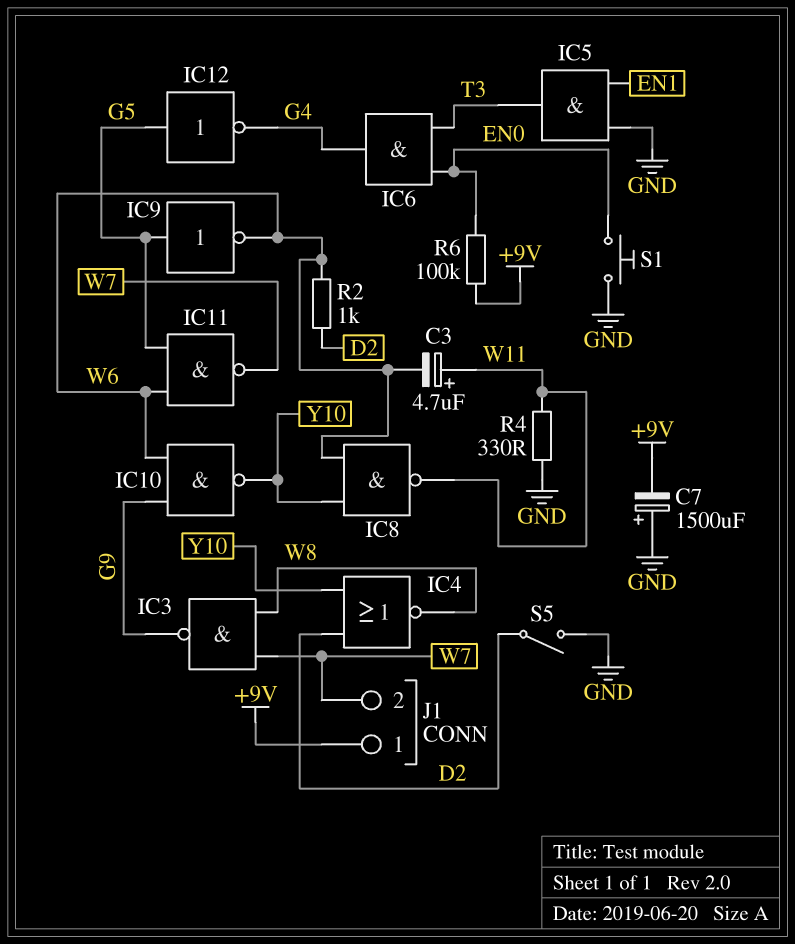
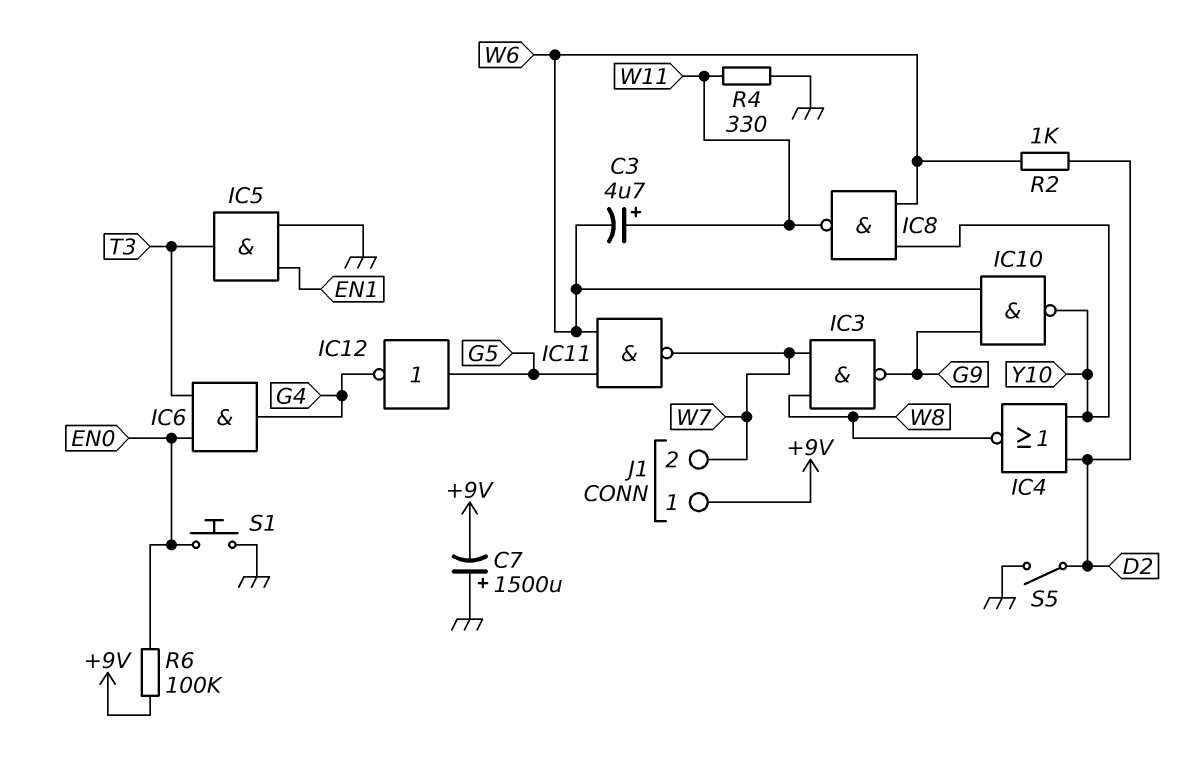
IC9: NOT (in G5, out W6) -> none

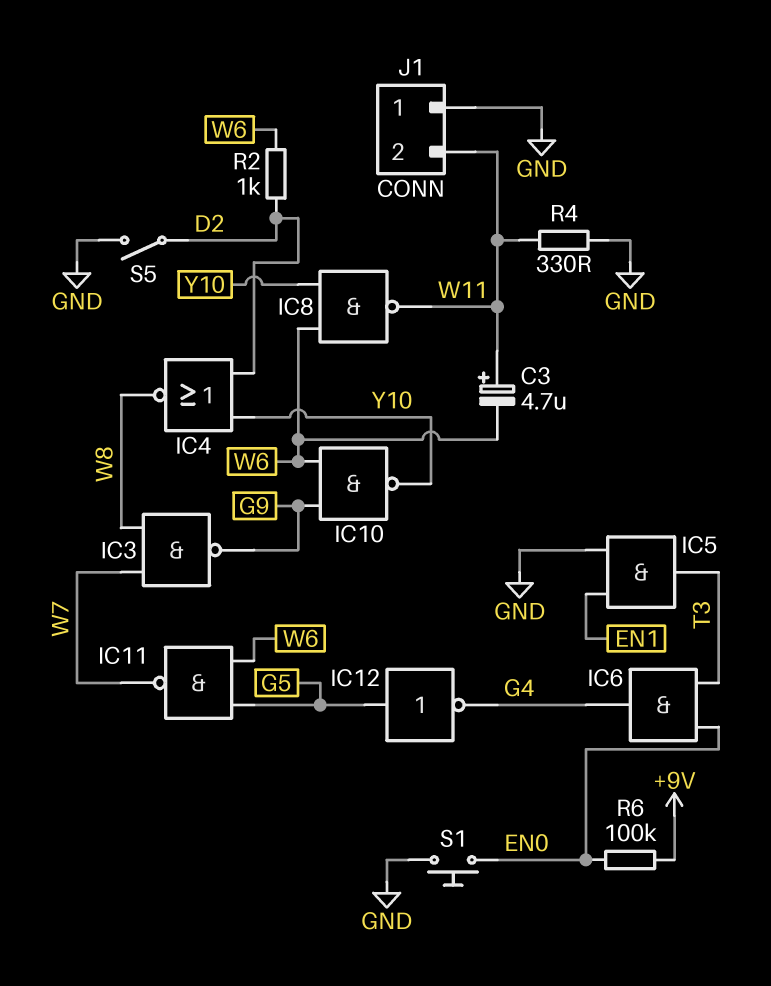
C7: 1500uF (plus GND, minus +9V) -> none
J1 pin 1: +9V -> GND
J1 pin 2: W7 -> W11

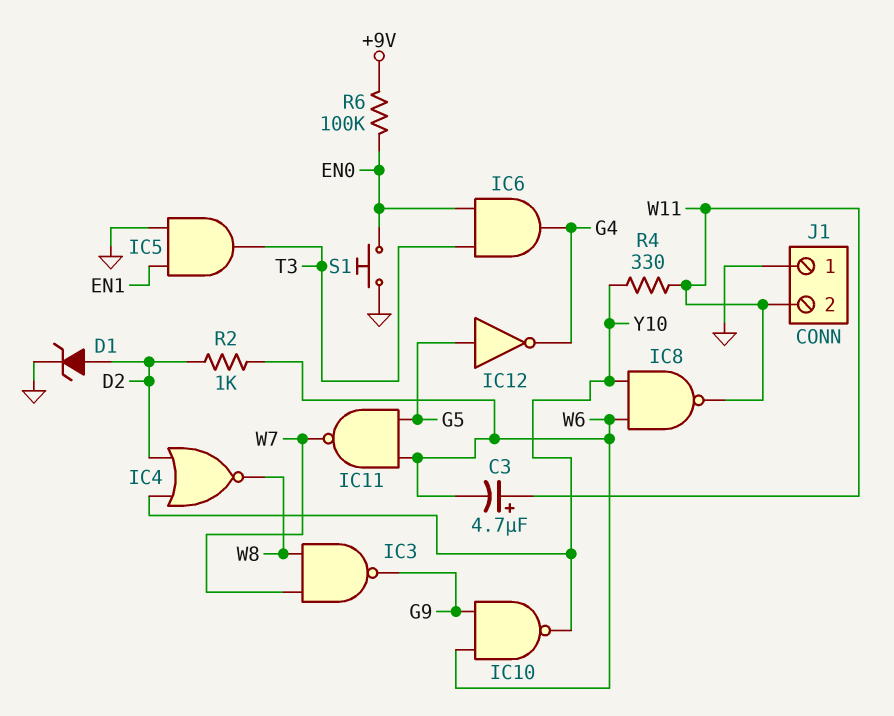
D1: none -> zener (A D2, K GND)
R4: 330 (GND, W11) -> 330 (W11, Y10)
S5: switch (D2, GND) -> none

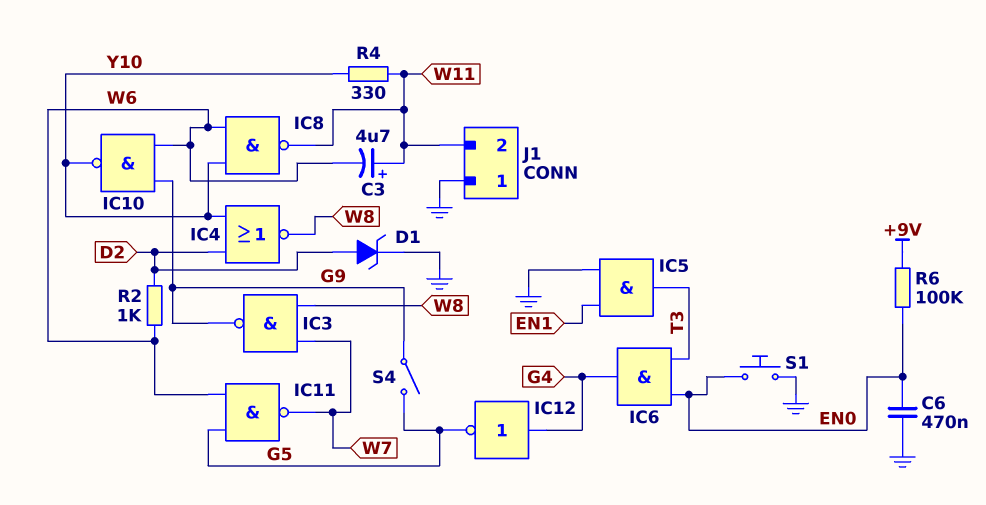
C6: none -> 470nF (EN0, GND)
IC12: NOT (in G5, out G4) -> NOT (in G4, out G5)
S4: none -> switch (G5, G9)

